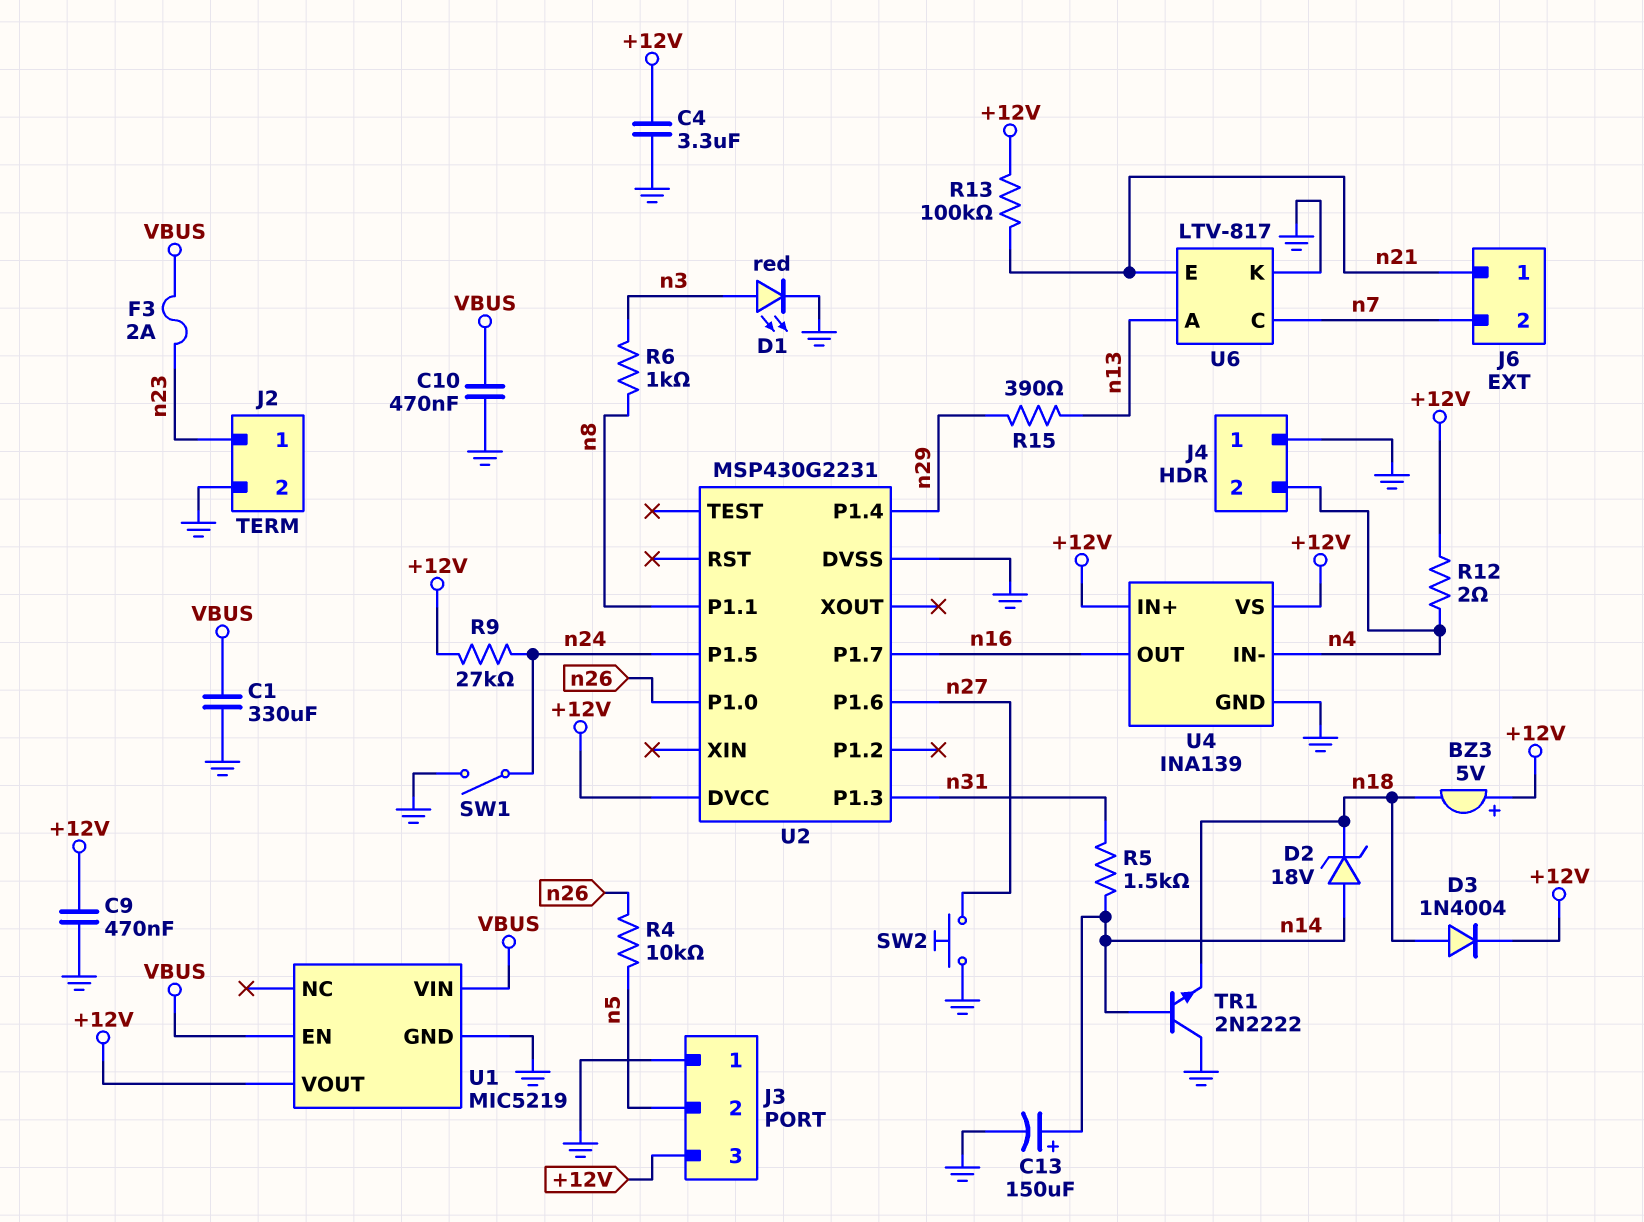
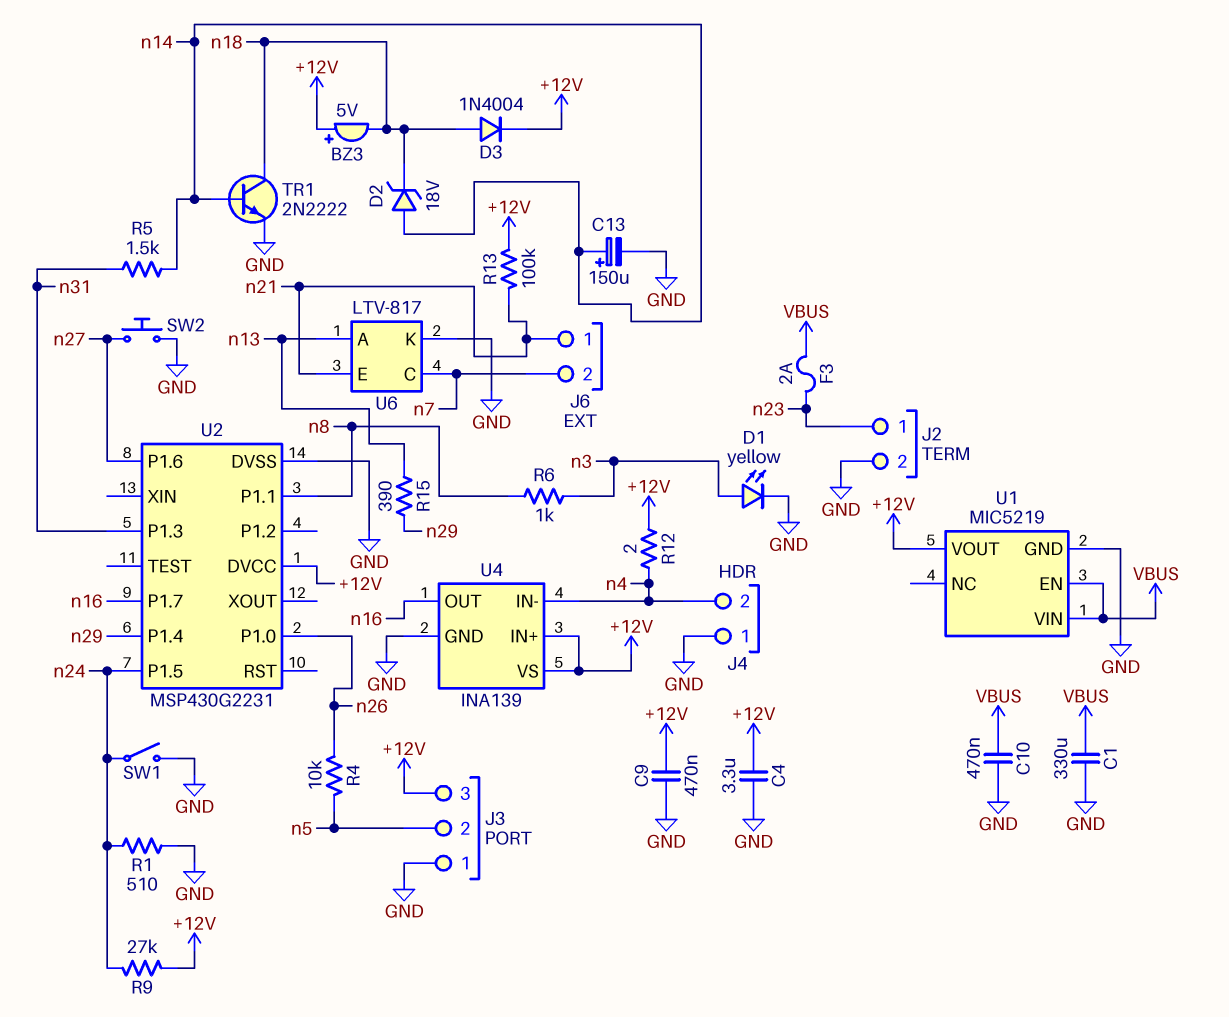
D1: LED red (A n3, K GND) -> LED yellow (A n3, K GND)
R1: none -> 510 (GND, n24)
TR1: NPN 2N2222 (B n14, C GND, E n18) -> NPN 2N2222 (B n14, C n18, E GND)

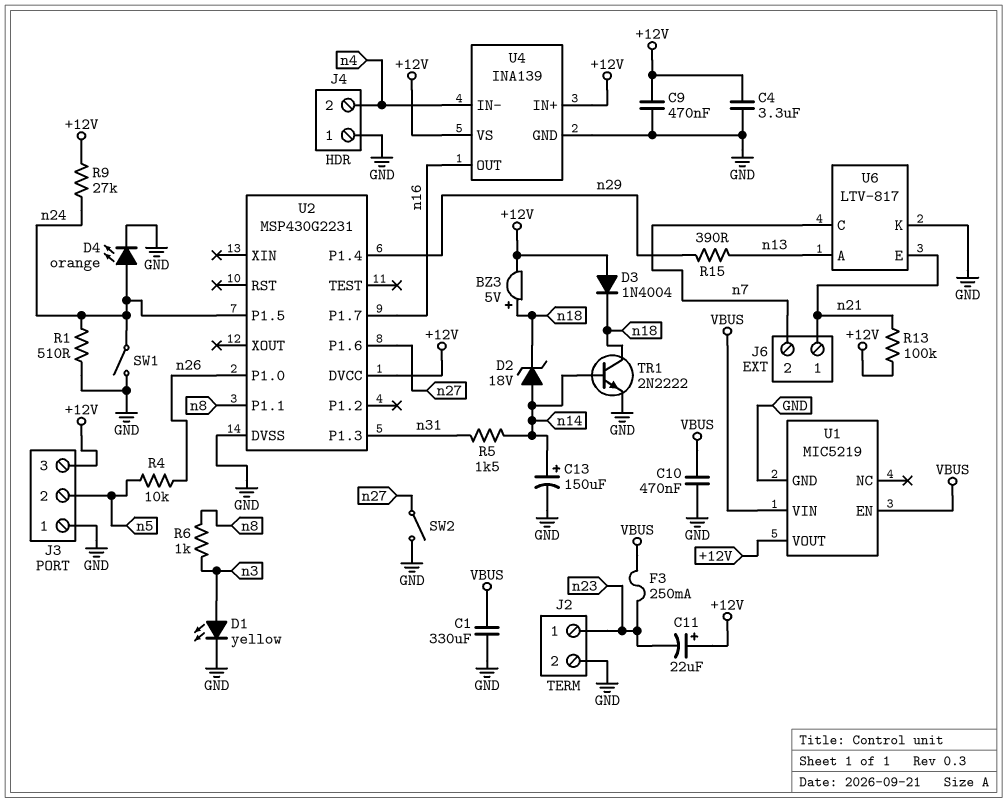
BZ3: buzzer 5V (plus +12V, minus n18) -> buzzer 5V (plus n18, minus +12V)
C11: none -> 22uF (plus +12V, minus n23)
D3: diode 1N4004 (A n18, K +12V) -> diode 1N4004 (A +12V, K n18)
D4: none -> LED orange (A n24, K GND)
F3: 2A (VBUS, n23) -> 250mA (VBUS, n23)
R12: 2 (+12V, n4) -> none
SW2: button (GND, n27) -> switch (GND, n27)

